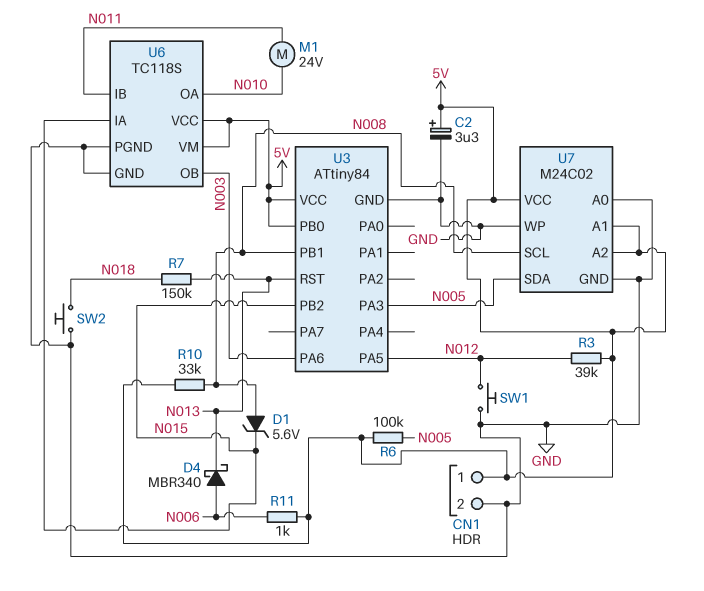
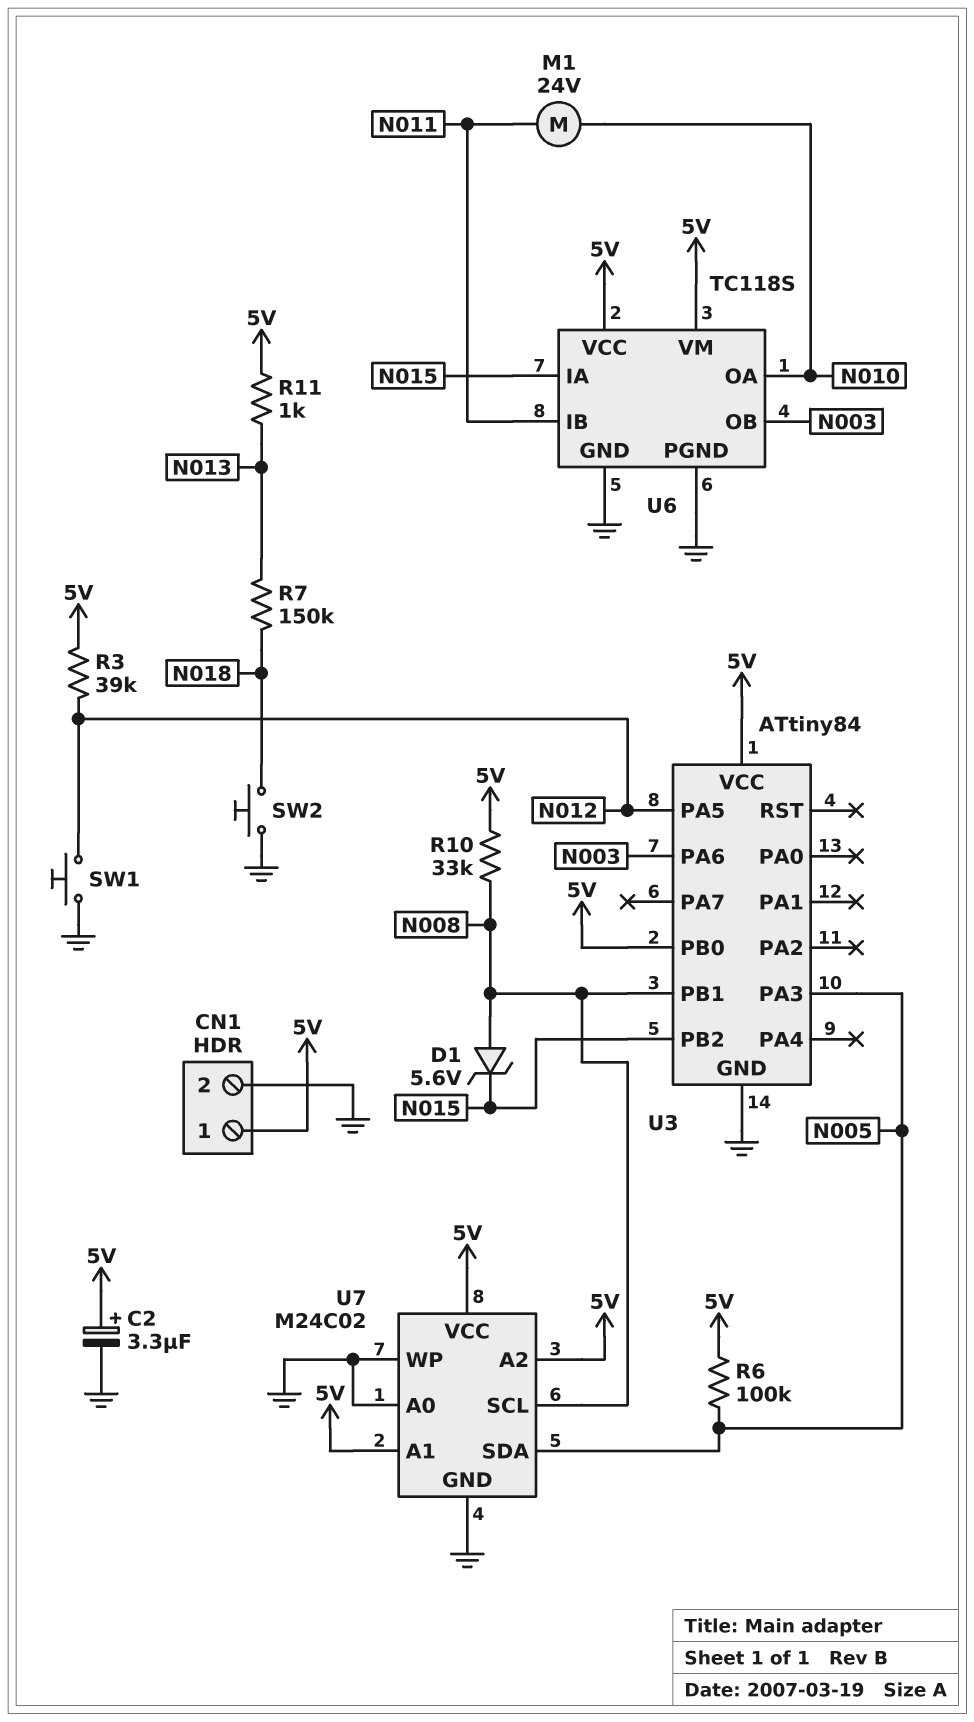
D4: schottky MBR340 (A N006, K N013) -> none
R11: 1k (5V, N006) -> 1k (5V, N013)
U3 pin RST: N013 -> none

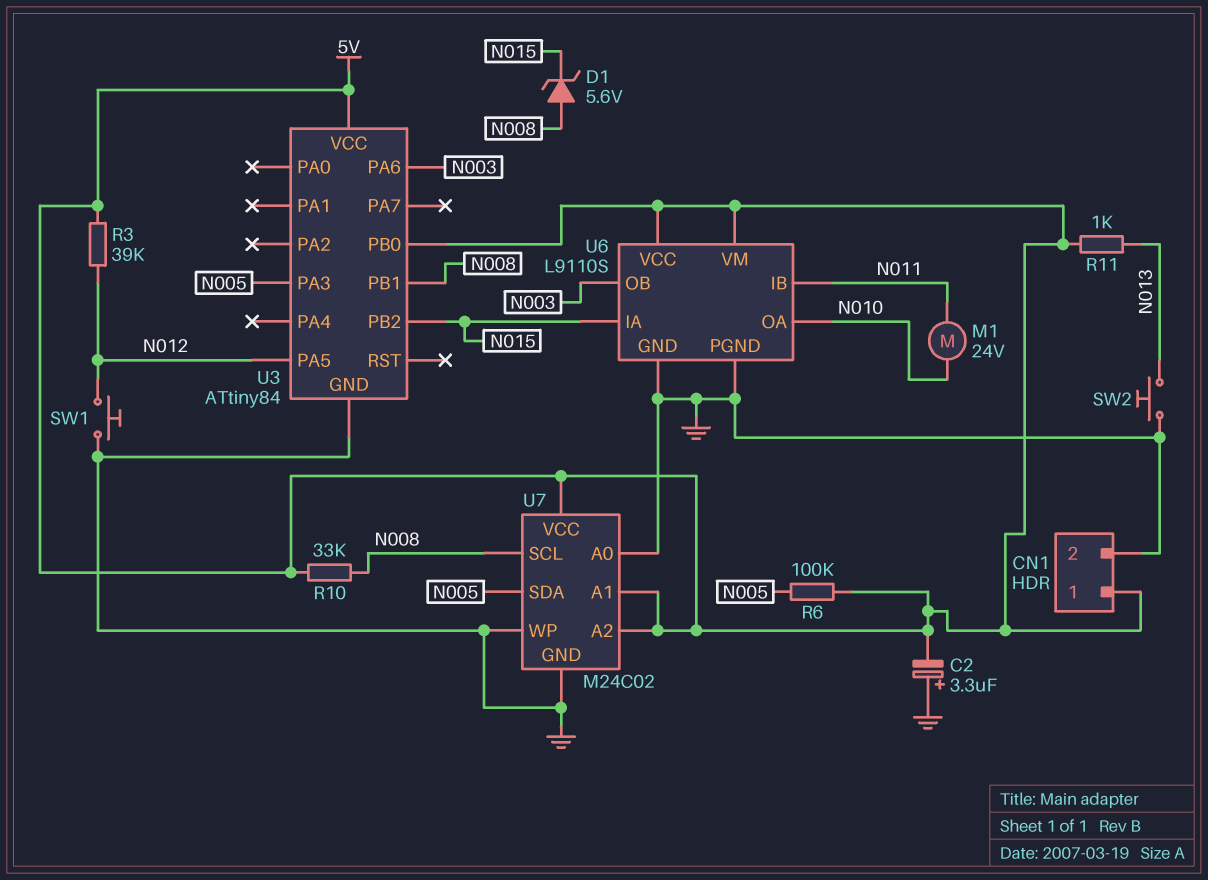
C2: 3.3uF (plus 5V, minus GND) -> 3.3uF (plus GND, minus 5V)
R7: 150k (N013, N018) -> none
SW2: button (GND, N018) -> button (GND, N013)
U6: TC118S -> L9110S

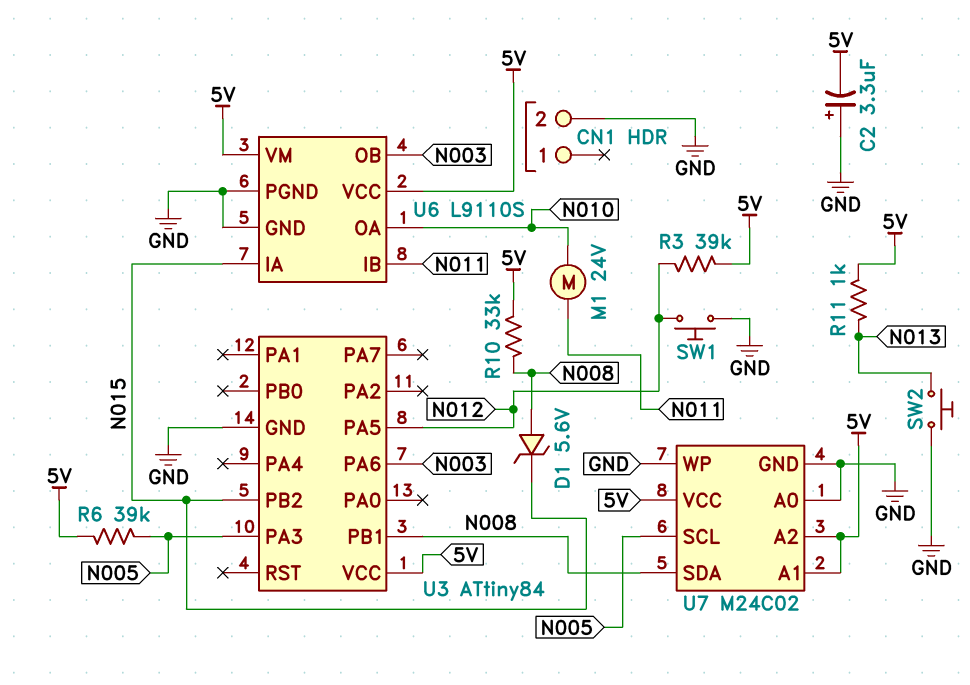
CN1 pin 1: 5V -> none
R6: 100k (5V, N005) -> 39k (5V, N005)
U3 pin PB0: 5V -> none
U7 pin SCL: N008 -> N005
U7 pin SDA: N005 -> N008

